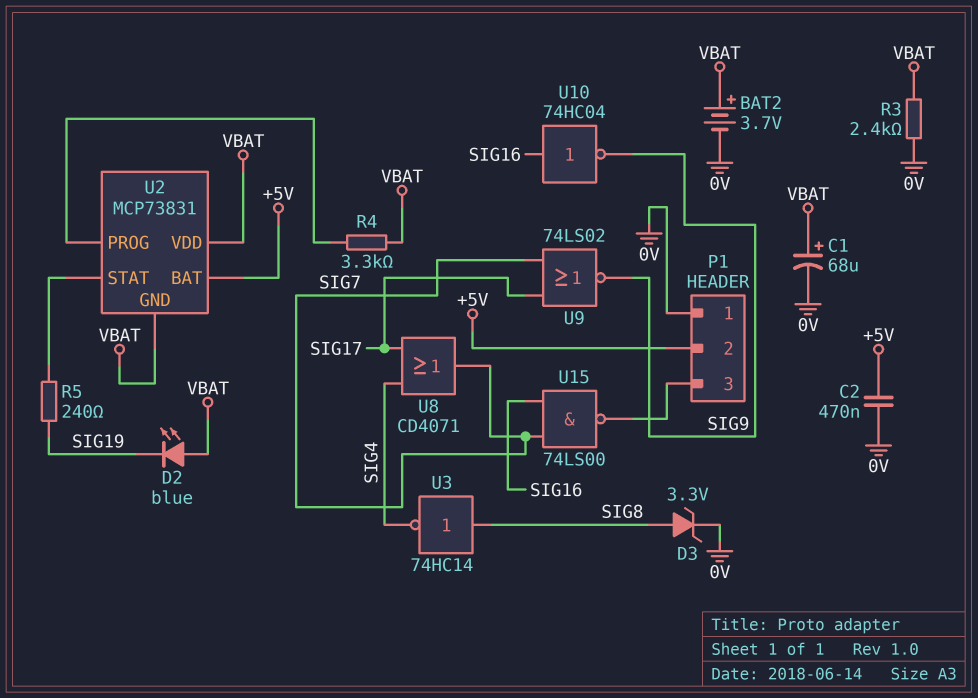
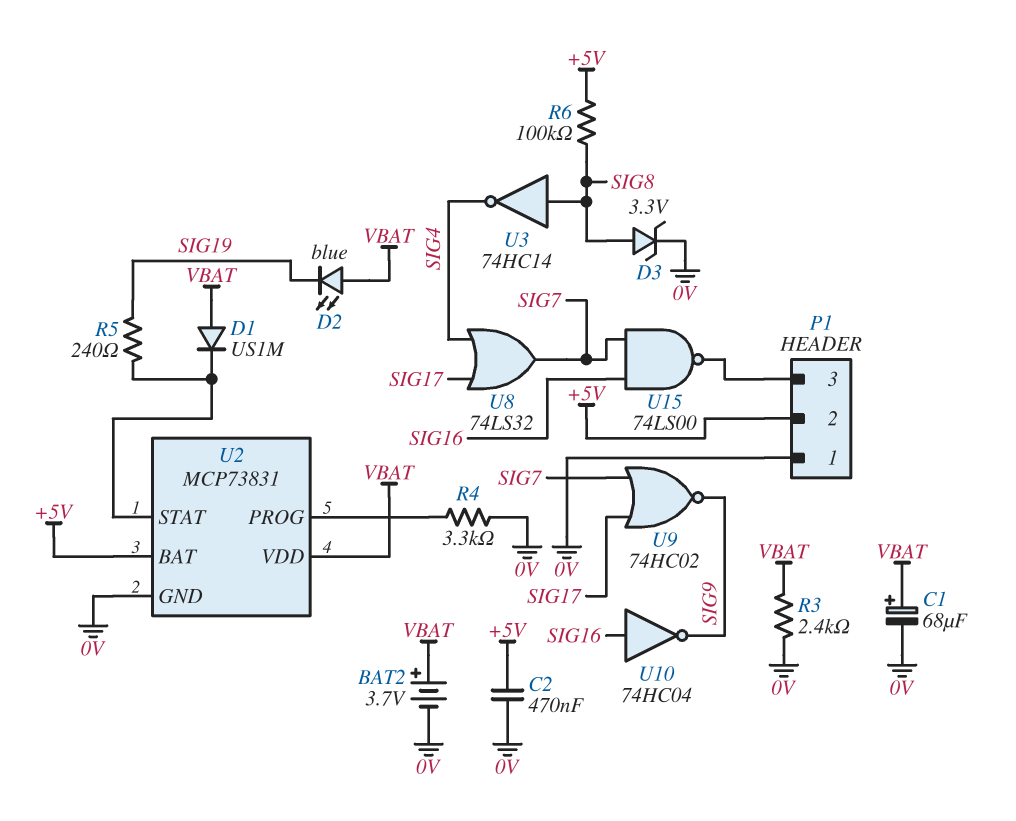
D1: none -> diode US1M (A VBAT, K U2/STAT)
R4: 3.3k (U2/PROG, VBAT) -> 3.3k (0V, U2/PROG)
R6: none -> 100k (+5V, SIG8)
U2 pin GND: VBAT -> 0V
U8: OR CD4071 (in SIG4, in SIG17, out SIG7) -> OR 74LS32 (in SIG4, in SIG17, out SIG7)
U9: NOR 74LS02 (in SIG7, in SIG17, out SIG9) -> NOR 74HC02 (in SIG7, in SIG17, out SIG9)

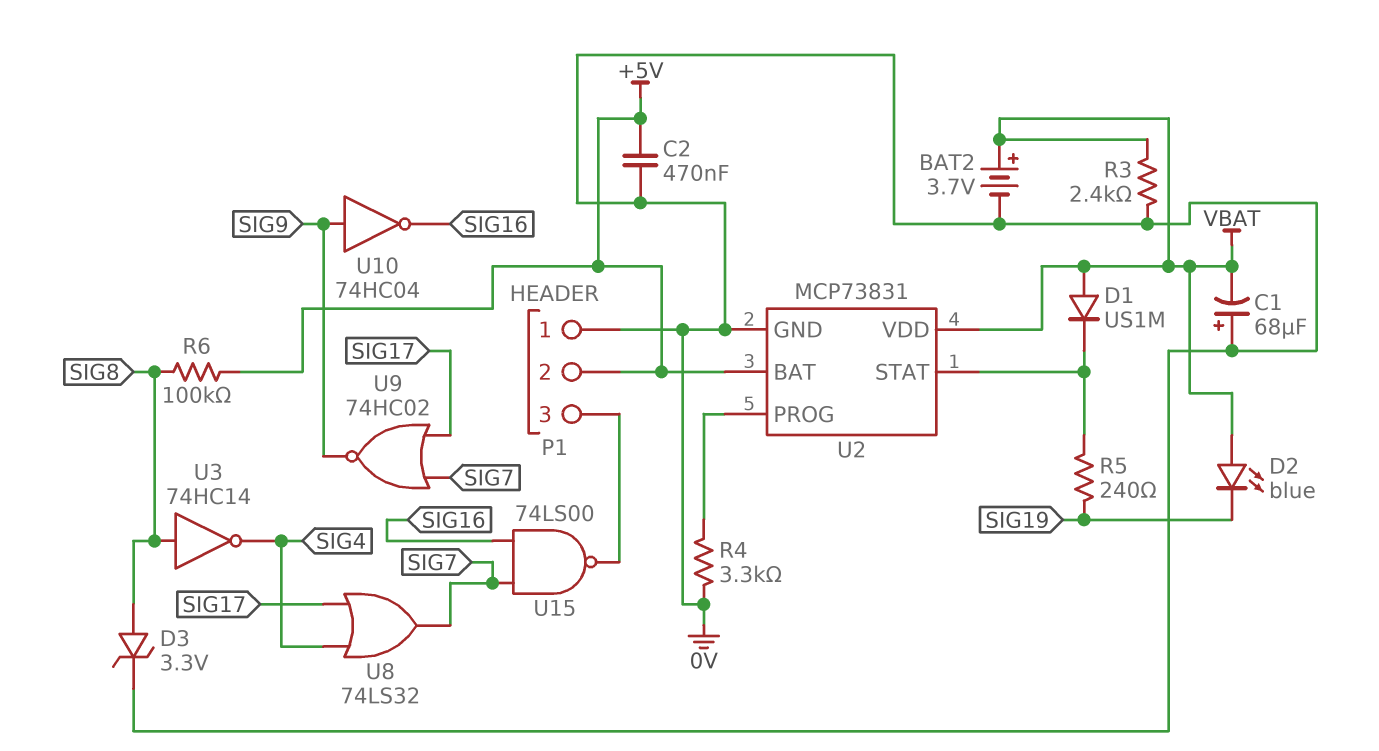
C1: 68uF (plus VBAT, minus 0V) -> 68uF (plus 0V, minus VBAT)
U10: NOT 74HC04 (in SIG16, out SIG9) -> NOT 74HC04 (in SIG9, out SIG16)

